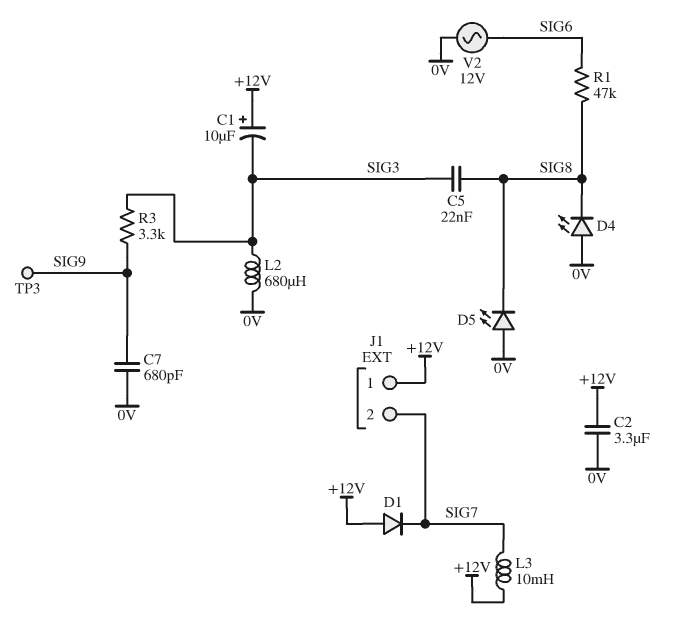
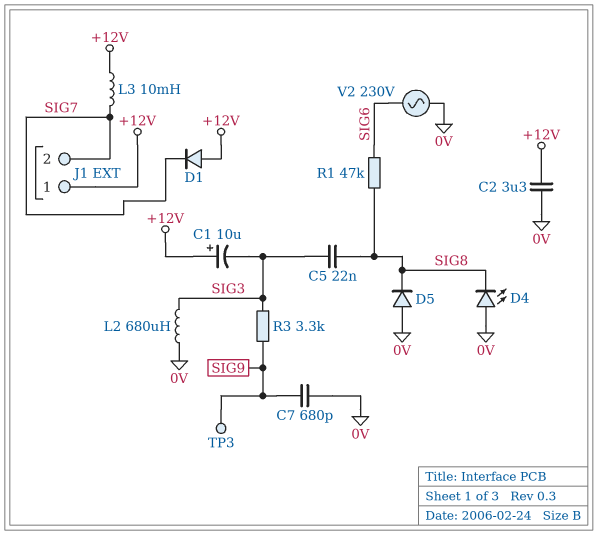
D5: LED (A 0V, K SIG8) -> diode (A 0V, K SIG8)
V2: AC 12V (0V, SIG6) -> AC 230V (0V, SIG6)

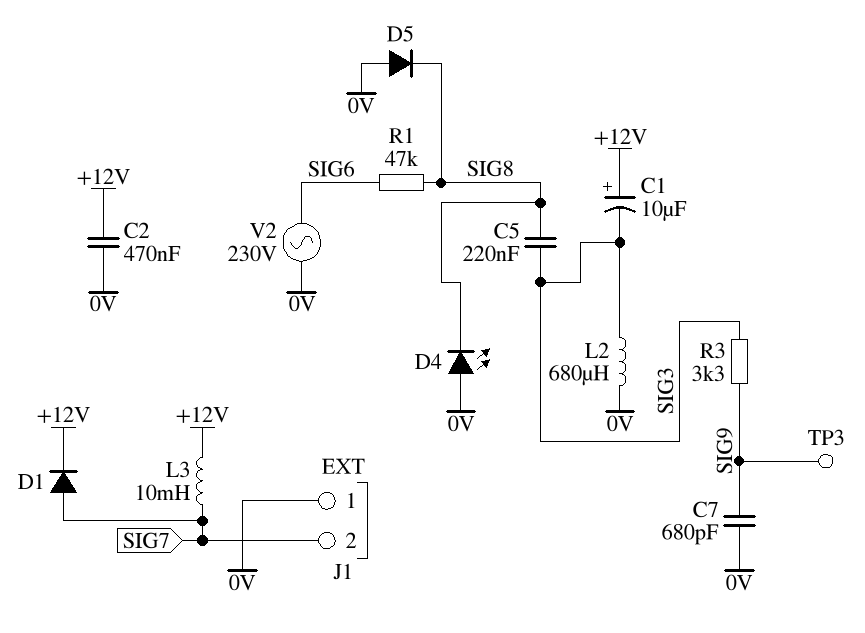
C2: 3.3uF (+12V, 0V) -> 470nF (+12V, 0V)
C5: 22nF (SIG3, SIG8) -> 220nF (SIG3, SIG8)
D1: diode (A +12V, K SIG7) -> diode (A SIG7, K +12V)
J1 pin 1: +12V -> 0V

